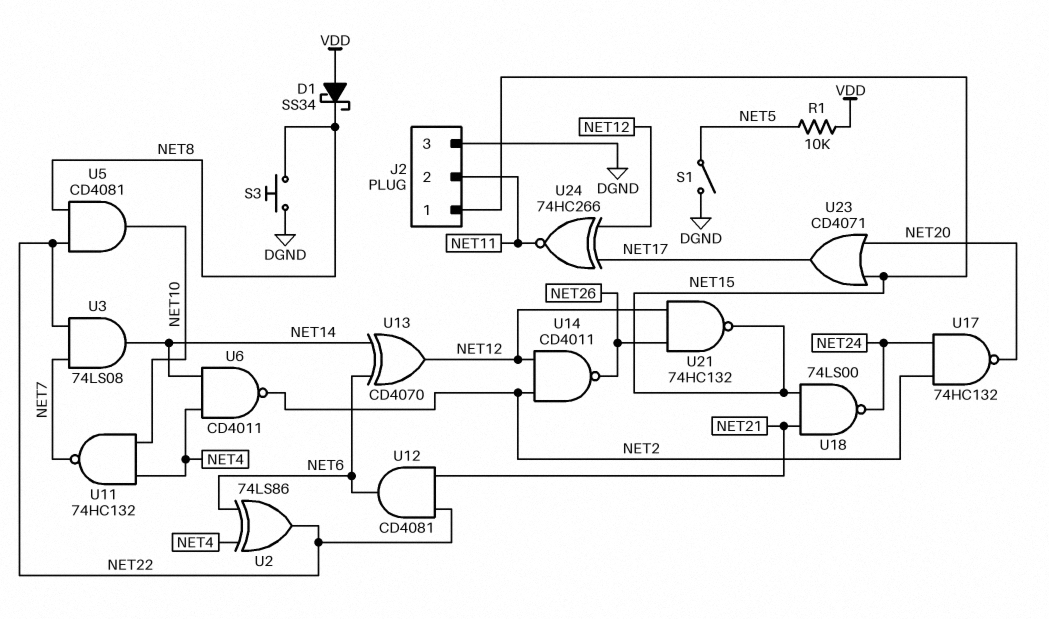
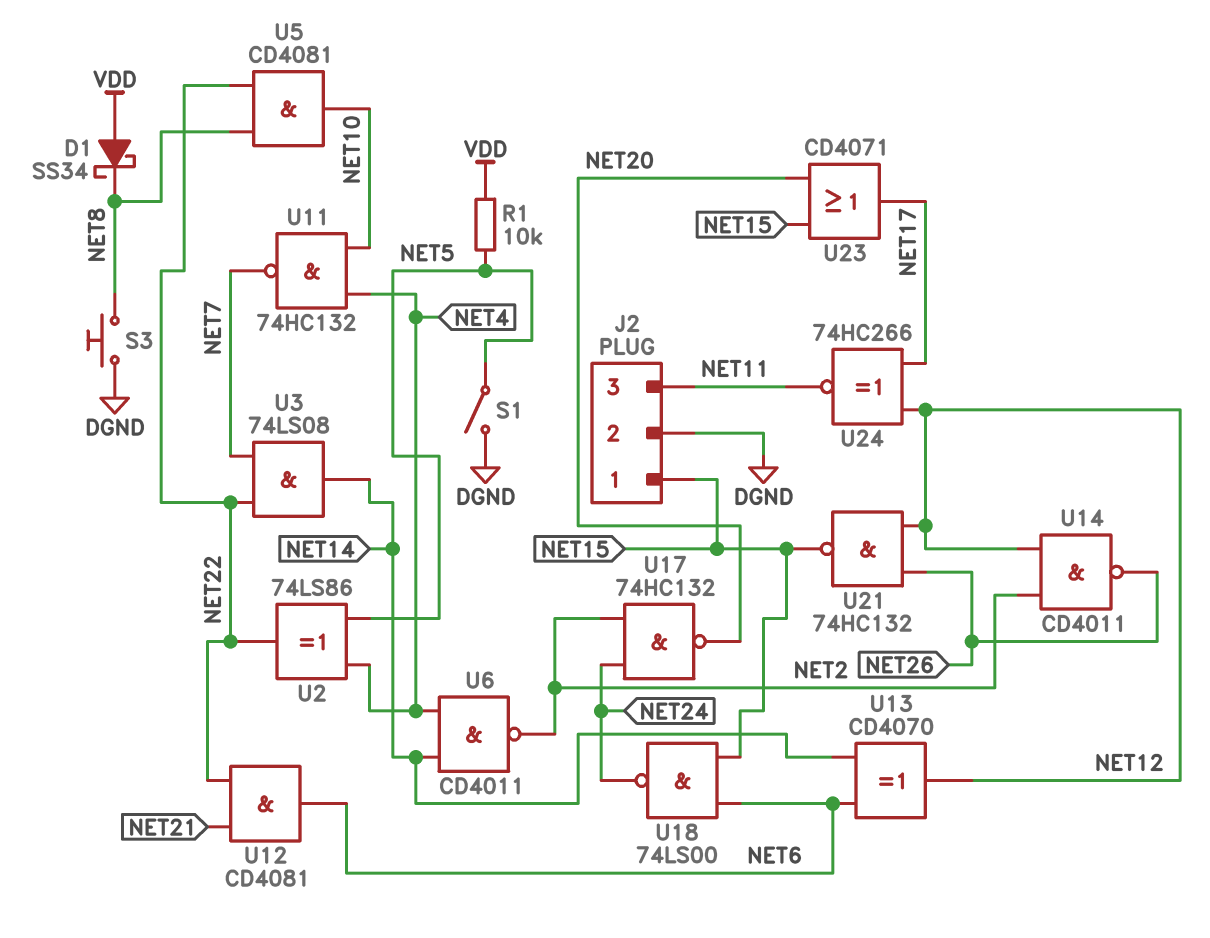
J2 pin 2: NET11 -> DGND
J2 pin 3: DGND -> NET11
U2: XOR 74LS86 (in NET4, in NET6, out NET22) -> XOR 74LS86 (in NET4, in NET5, out NET22)
U18: NAND 74LS00 (in NET15, in NET21, out NET24) -> NAND 74LS00 (in NET6, in NET15, out NET24)

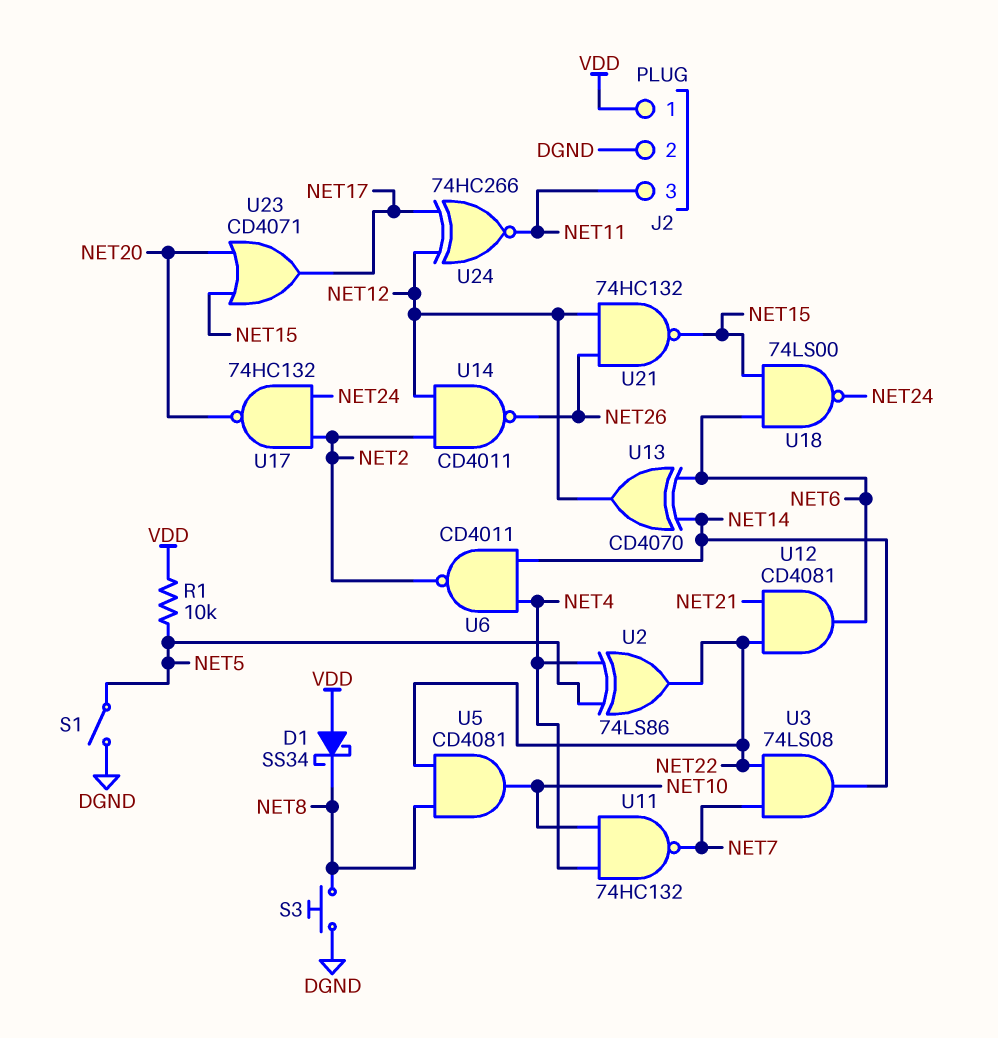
J2 pin 1: NET15 -> VDD

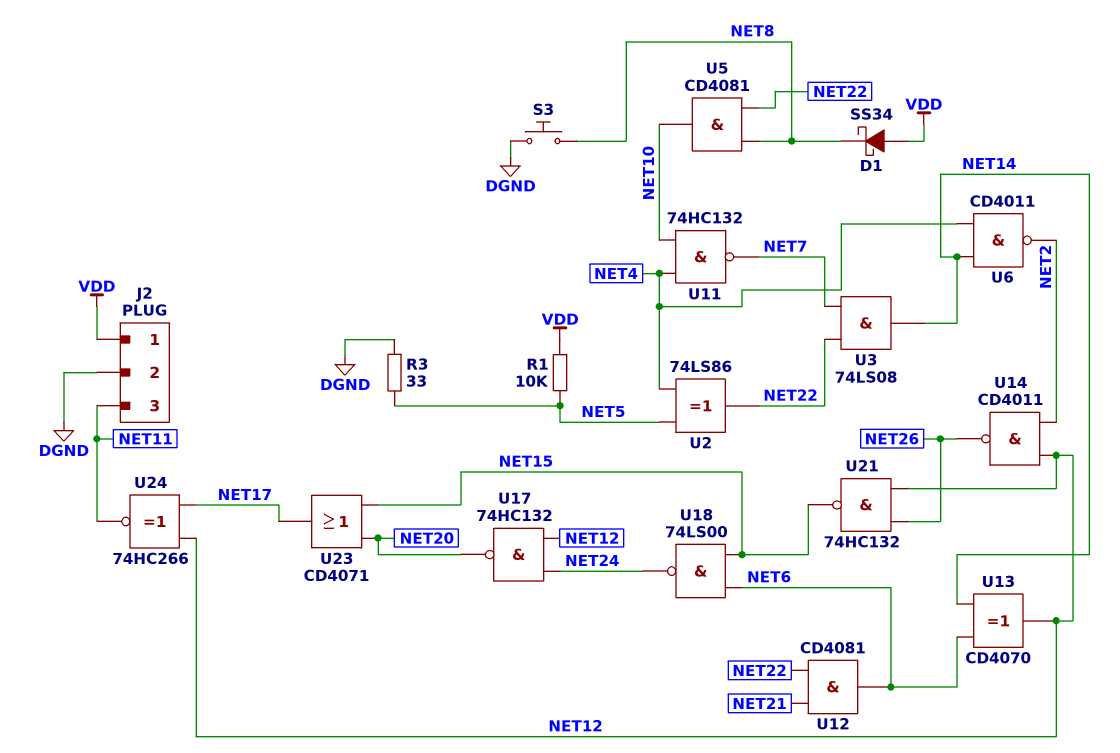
R3: none -> 33 (DGND, NET5)
S1: switch (DGND, NET5) -> none
U17: NAND 74HC132 (in NET2, in NET24, out NET20) -> NAND 74HC132 (in NET12, in NET24, out NET20)

